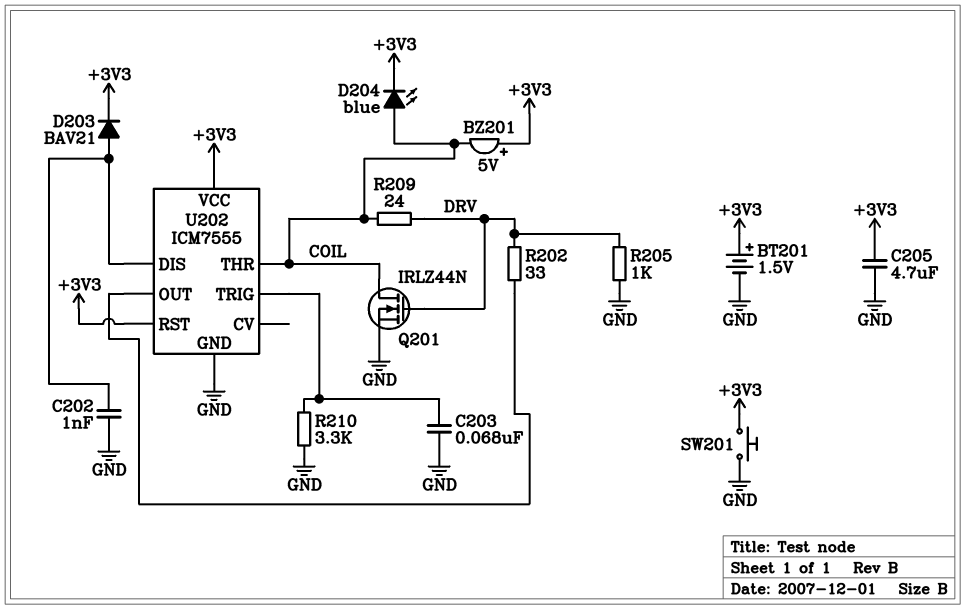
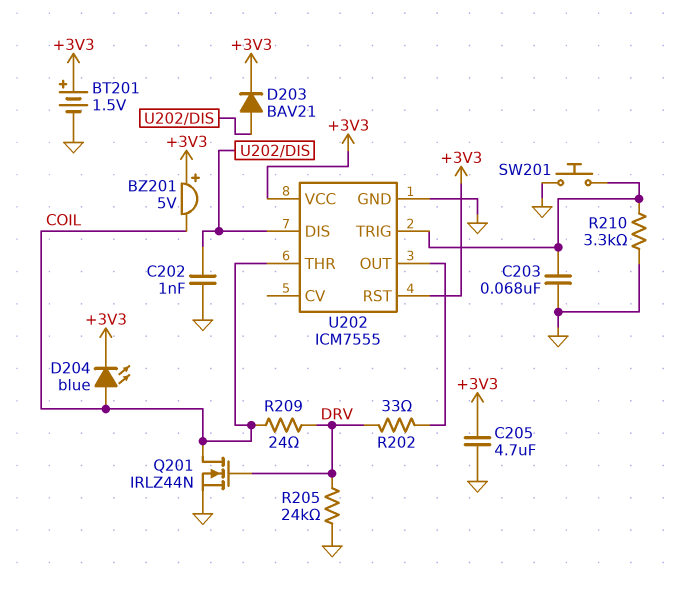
R205: 1k (DRV, GND) -> 24k (DRV, GND)
SW201: button (+3V3, GND) -> button (GND, U202/TRIG)

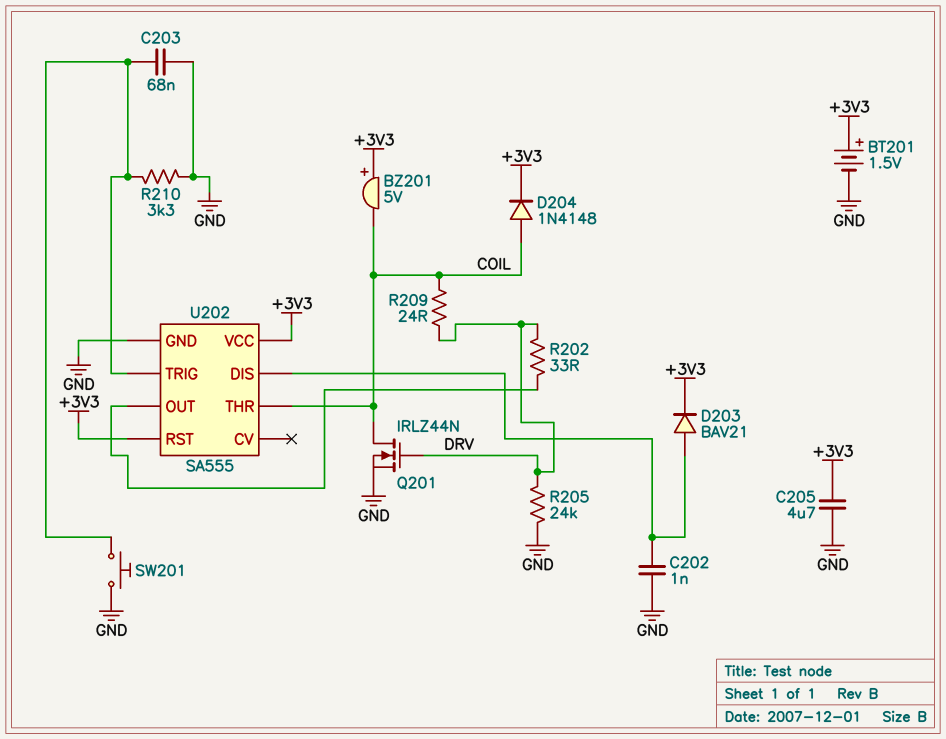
D204: LED blue (A COIL, K +3V3) -> diode 1N4148 (A COIL, K +3V3)
U202: ICM7555 -> SA555

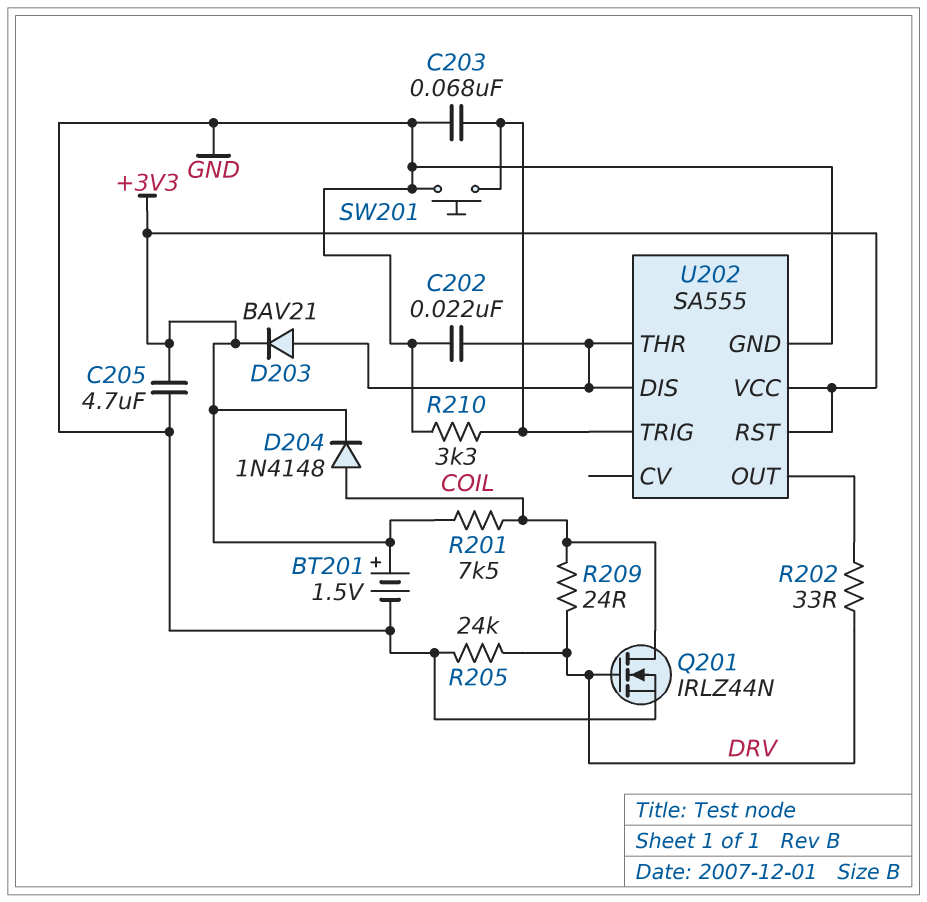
BZ201: buzzer 5V (plus +3V3, minus COIL) -> none
C202: 1nF (GND, U202/DIS) -> 22nF (GND, U202/DIS)
R201: none -> 7.5k (+3V3, COIL)
U202 pin THR: COIL -> U202/DIS

